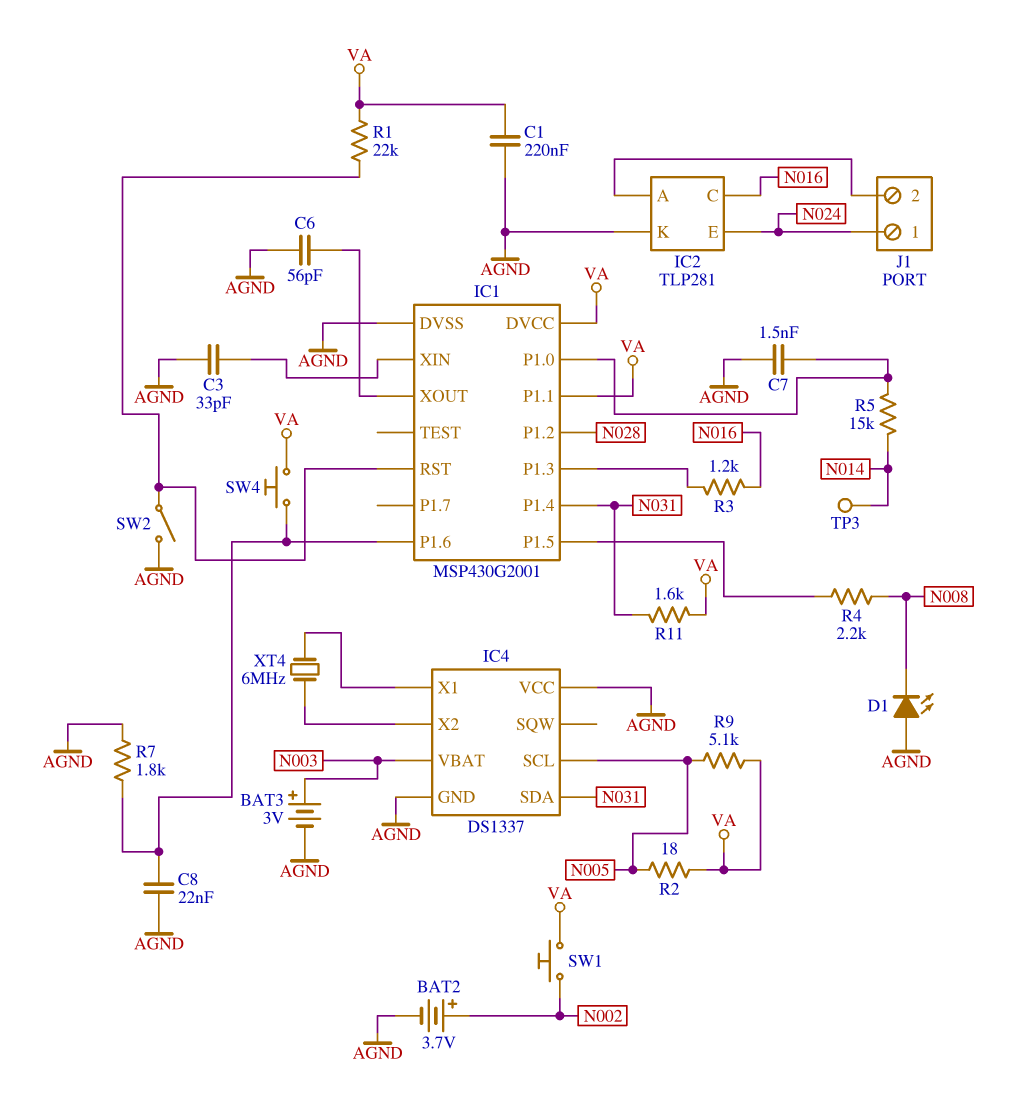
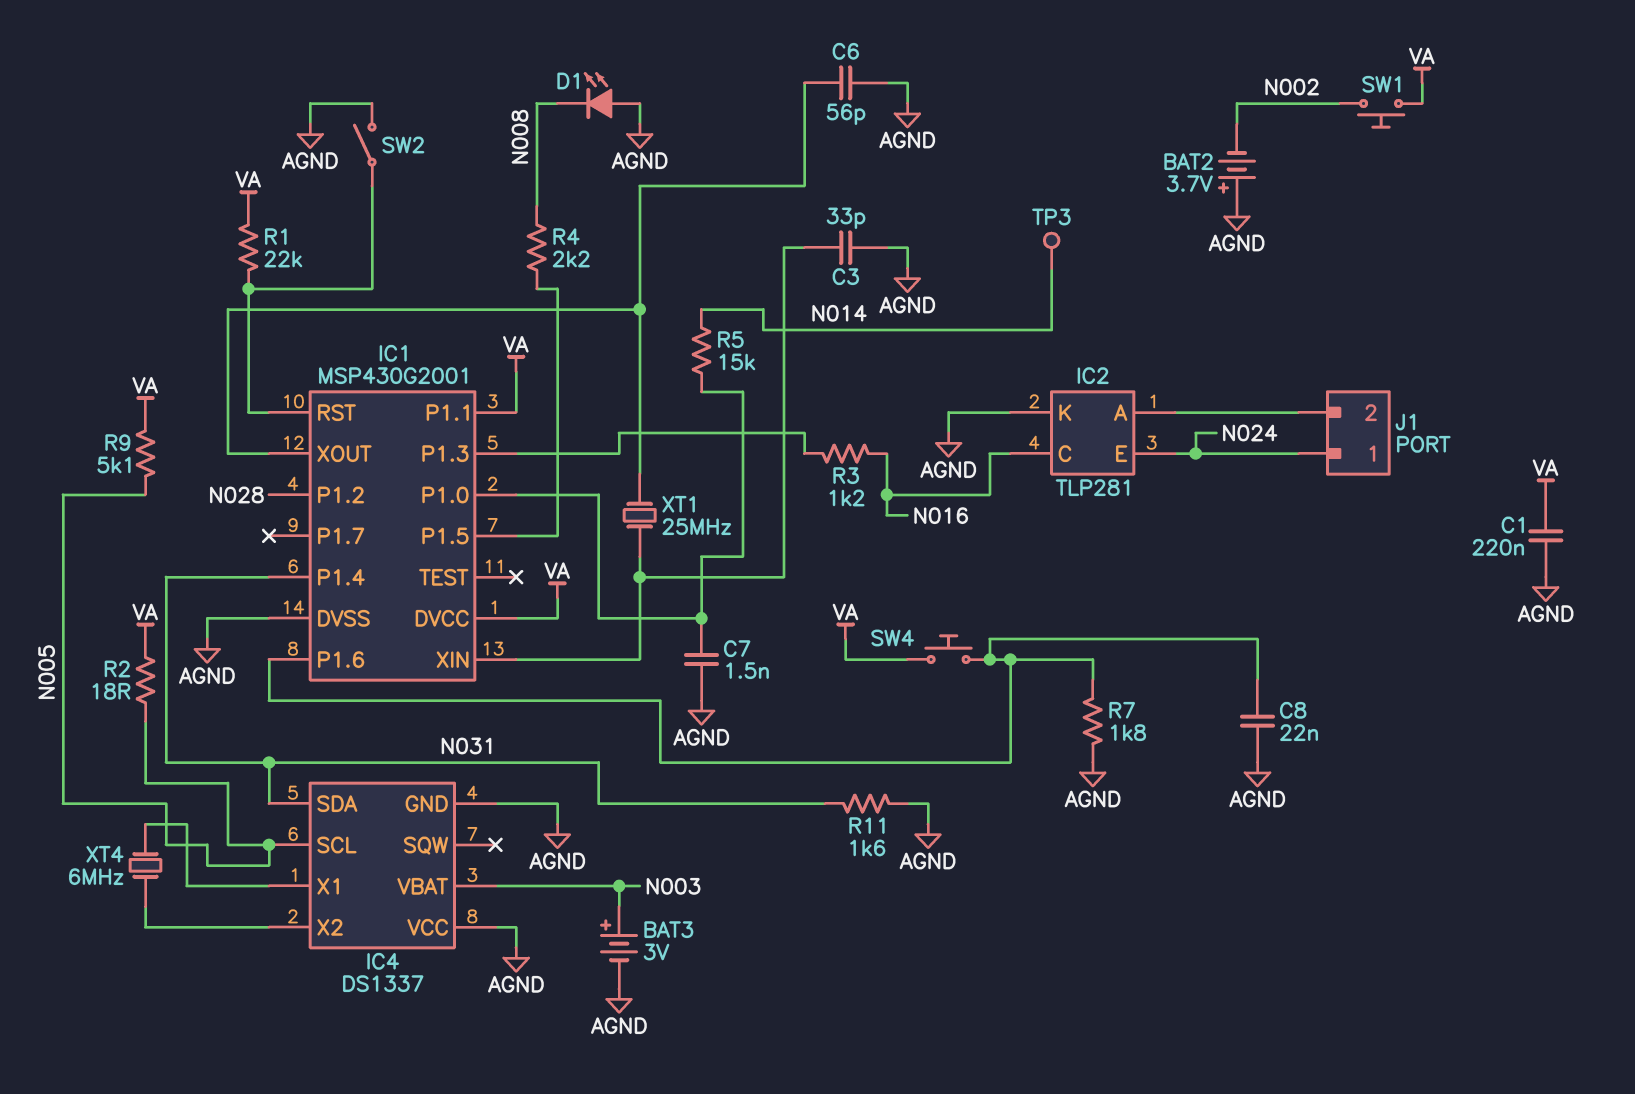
BAT2: 3.7V (plus N002, minus AGND) -> 3.7V (plus AGND, minus N002)
R11: 1.6k (N031, VA) -> 1.6k (AGND, N031)
XT1: none -> 25MHz (IC1/XIN, IC1/XOUT)

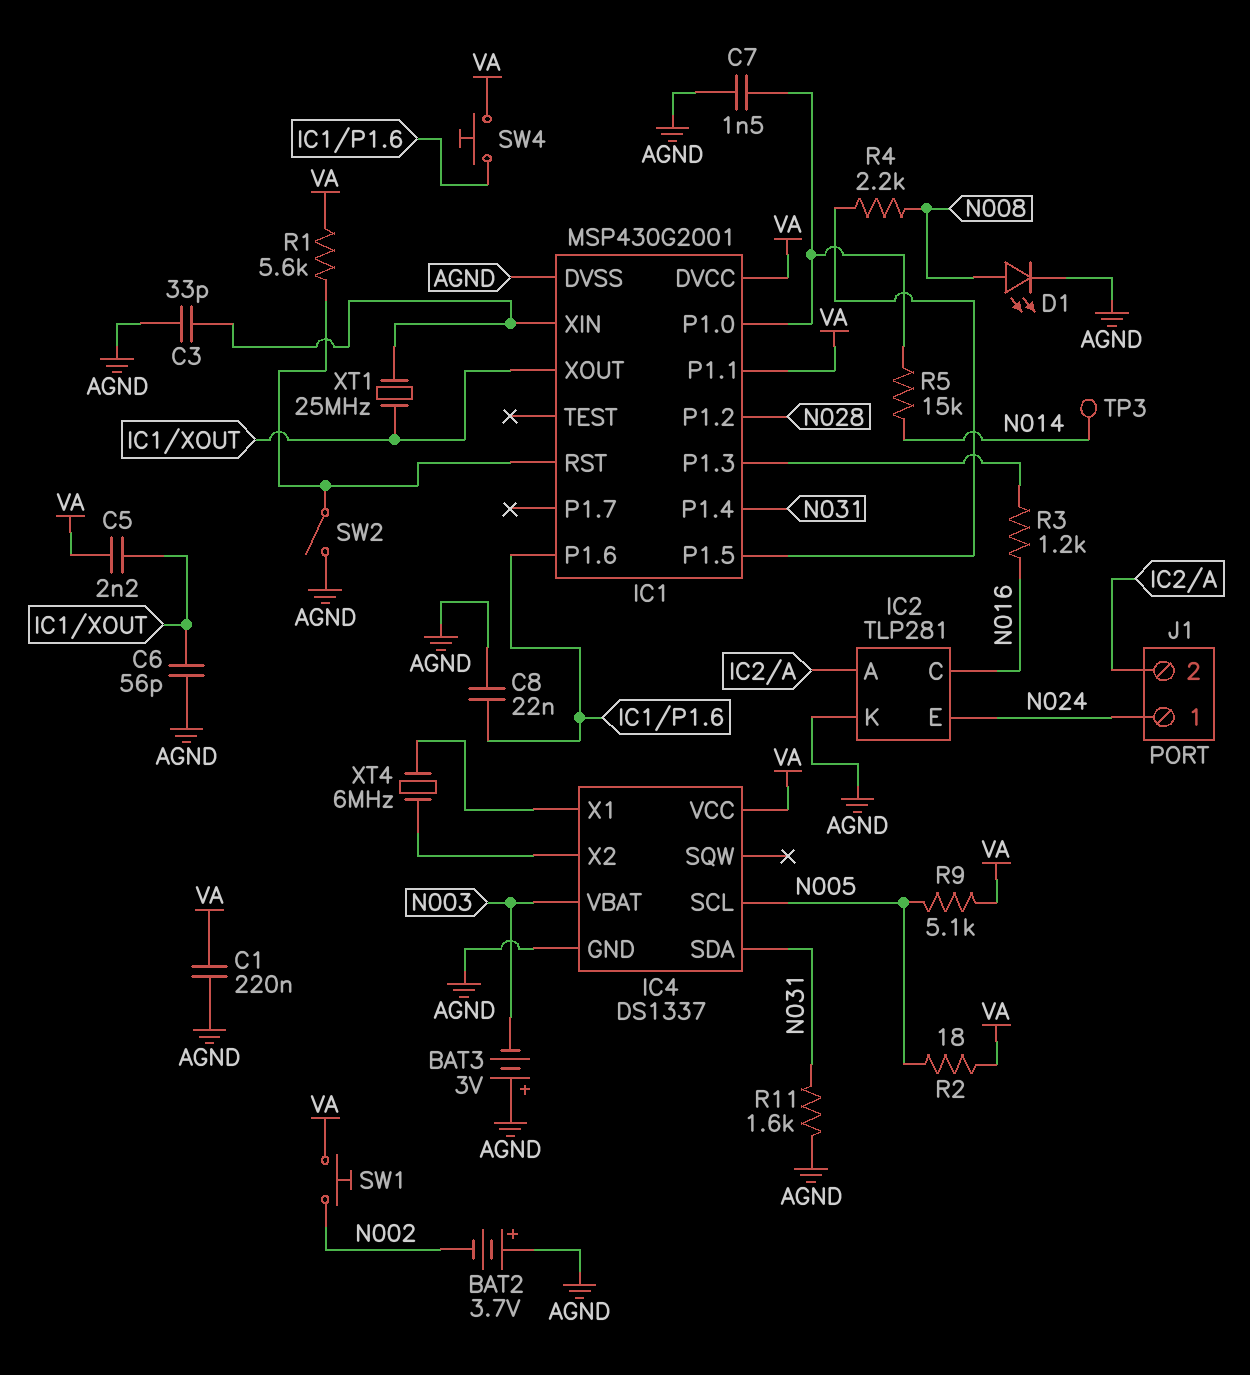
BAT3: 3V (plus N003, minus AGND) -> 3V (plus AGND, minus N003)
C5: none -> 2.2nF (IC1/XOUT, VA)
D1: LED (A AGND, K N008) -> LED (A N008, K AGND)
IC4 pin VCC: AGND -> VA
R1: 22k (IC1/RST, VA) -> 5.6k (IC1/RST, VA)
R7: 1.8k (AGND, IC1/P1.6) -> none

